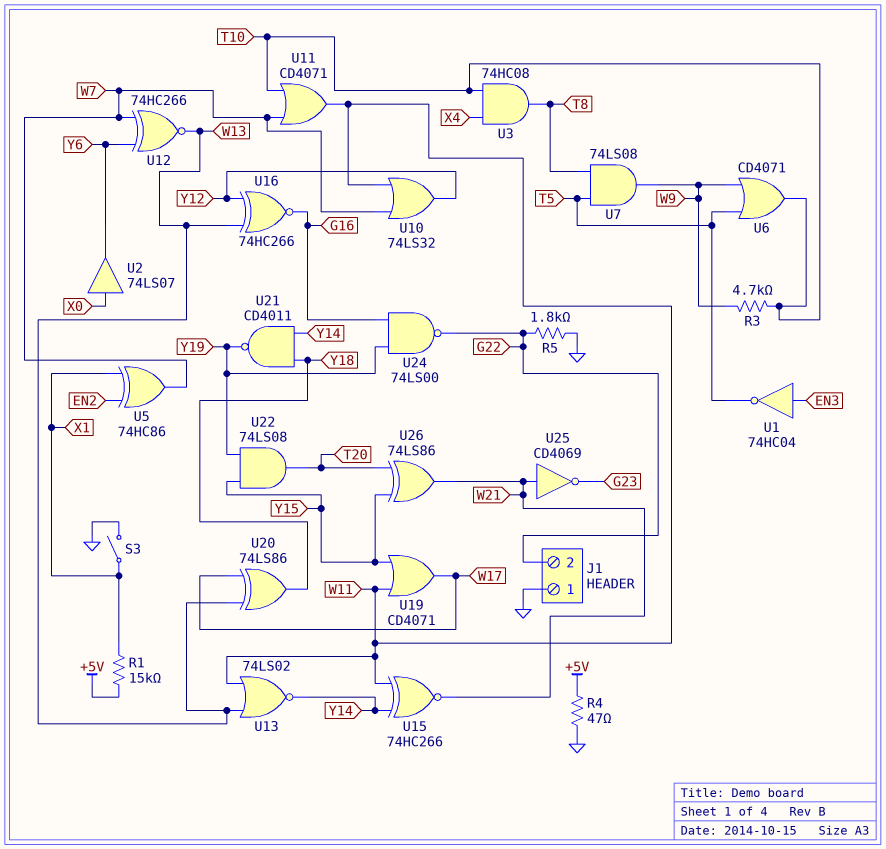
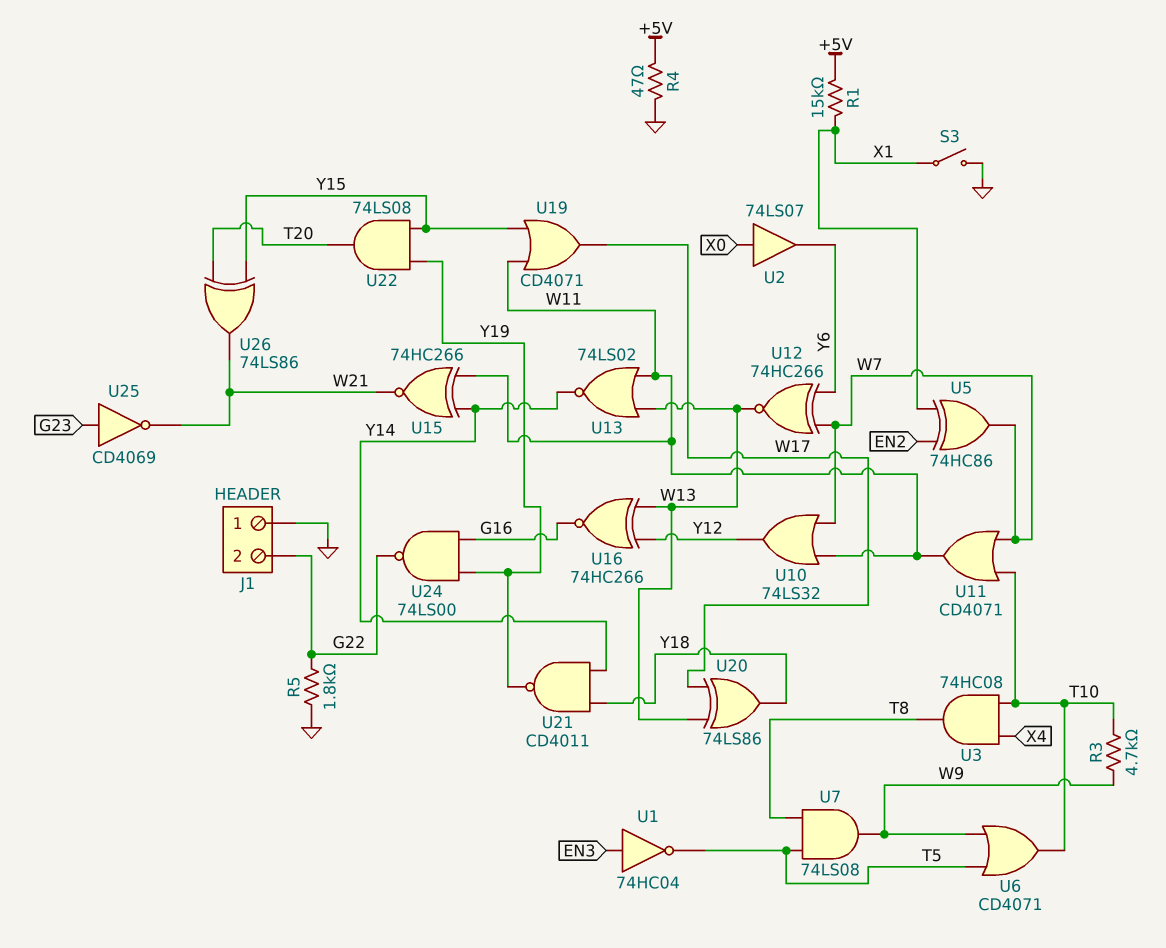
U25: NOT CD4069 (in W21, out G23) -> NOT CD4069 (in G23, out W21)

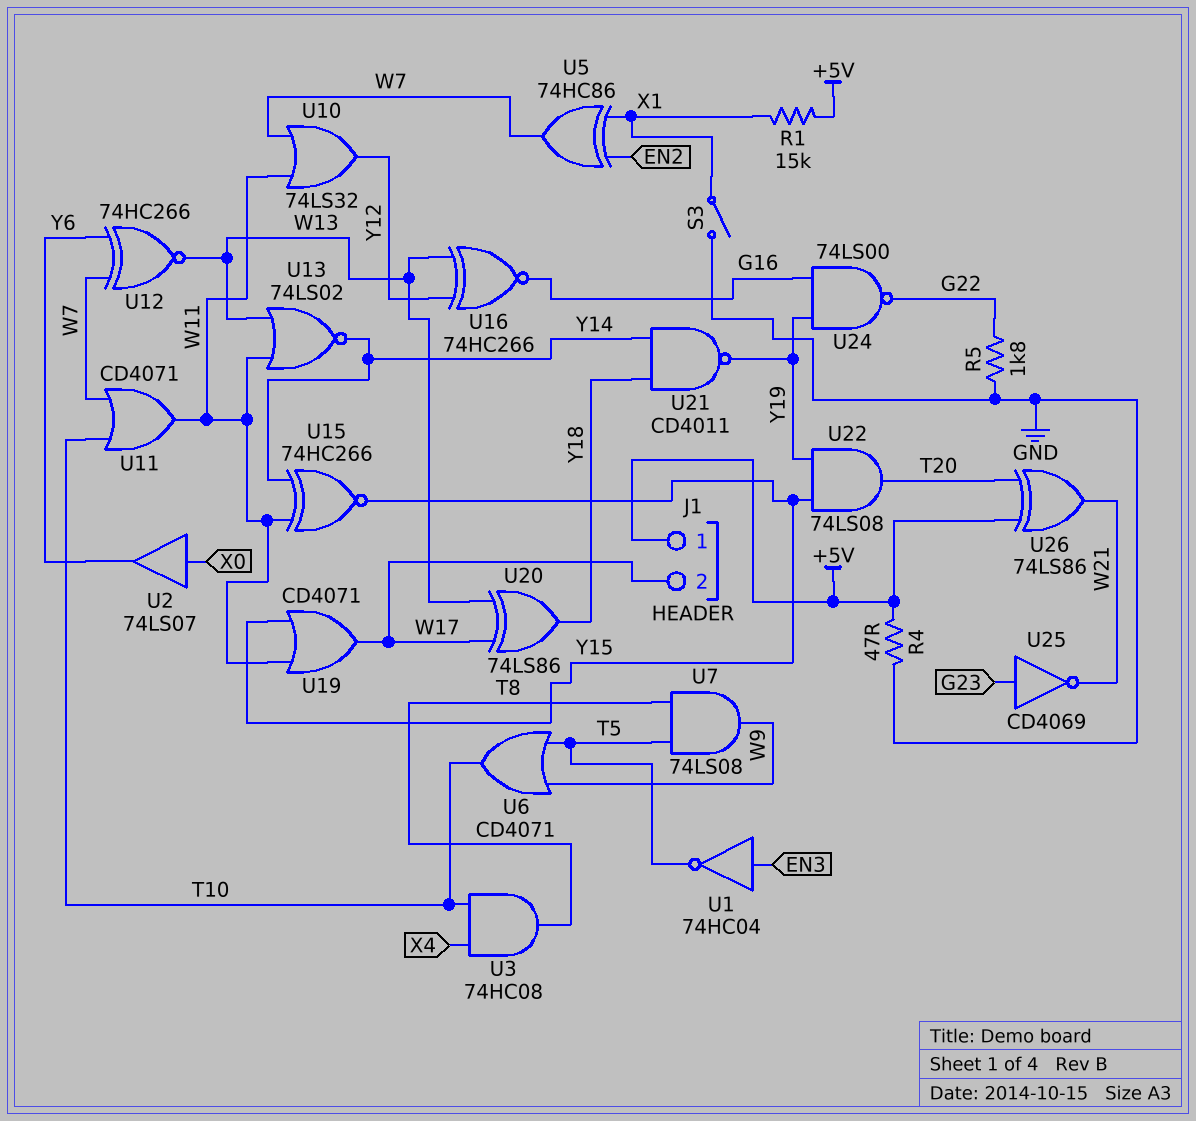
J1 pin 1: GND -> +5V
J1 pin 2: G22 -> W17
R3: 4.7k (T10, W9) -> none
U15: XNOR 74HC266 (in W11, in Y14, out W21) -> XNOR 74HC266 (in W11, in Y14, out Y15)
U26: XOR 74LS86 (in T20, in Y15, out W21) -> XOR 74LS86 (in +5V, in T20, out W21)

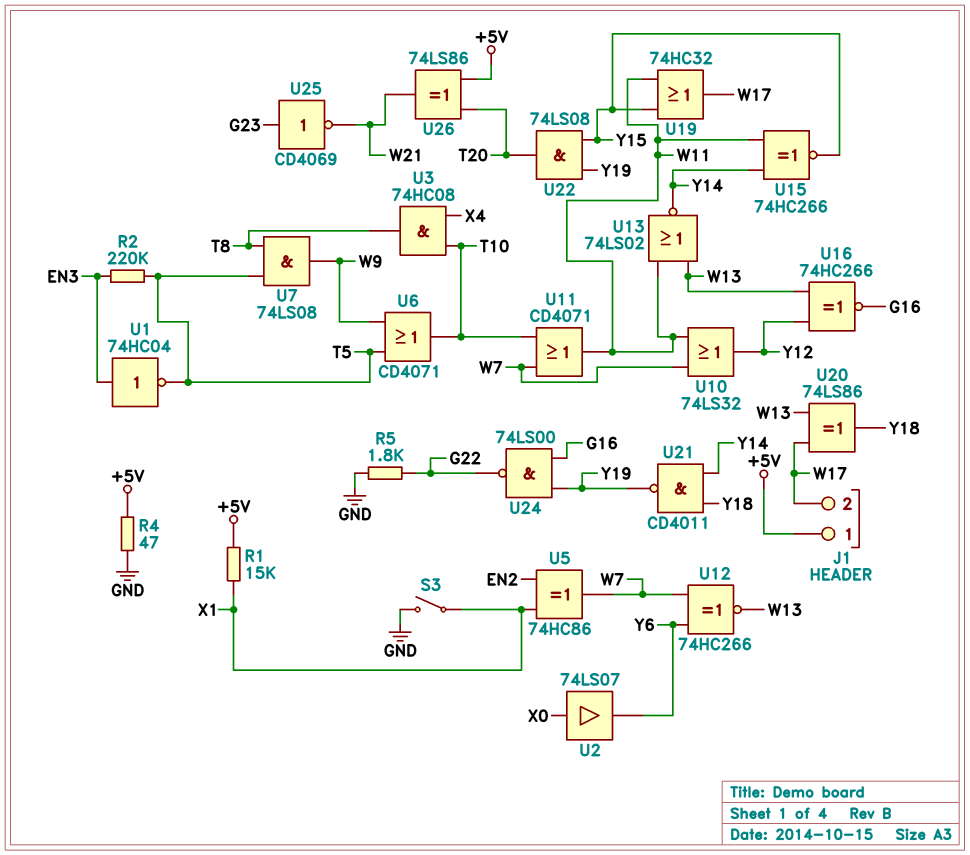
R2: none -> 220k (EN3, T5)
U19: OR CD4071 (in W11, in Y15, out W17) -> OR 74HC32 (in W11, in Y15, out W17)

